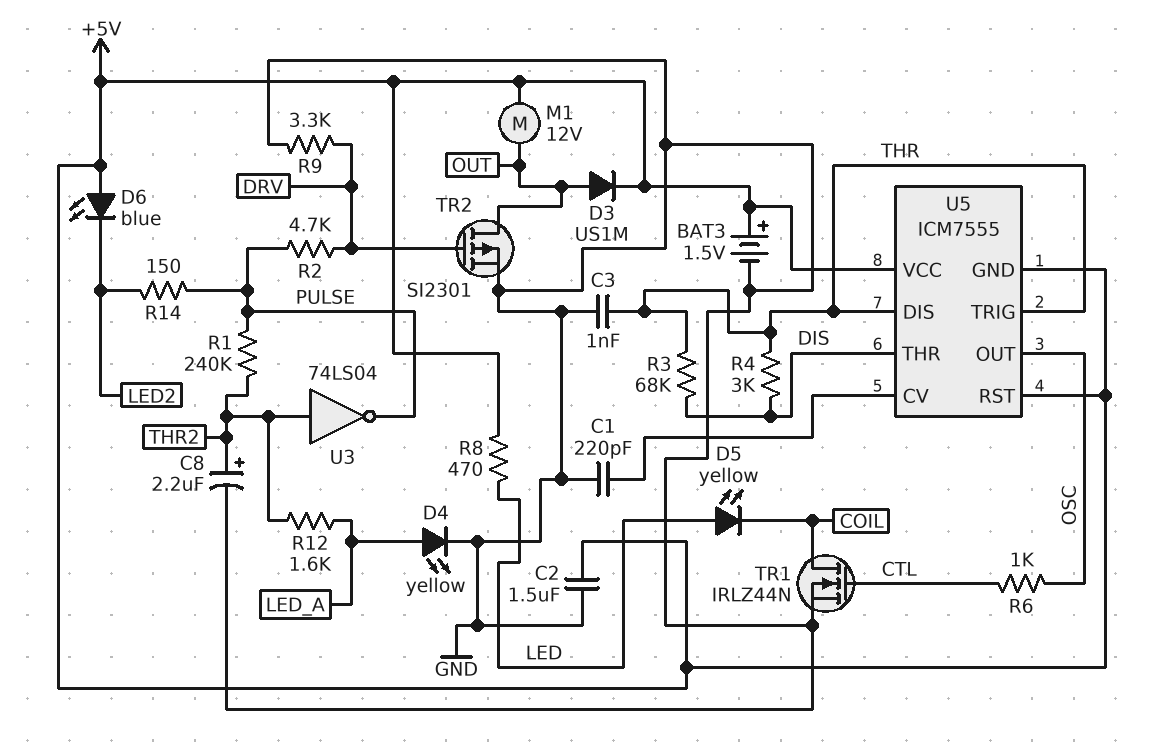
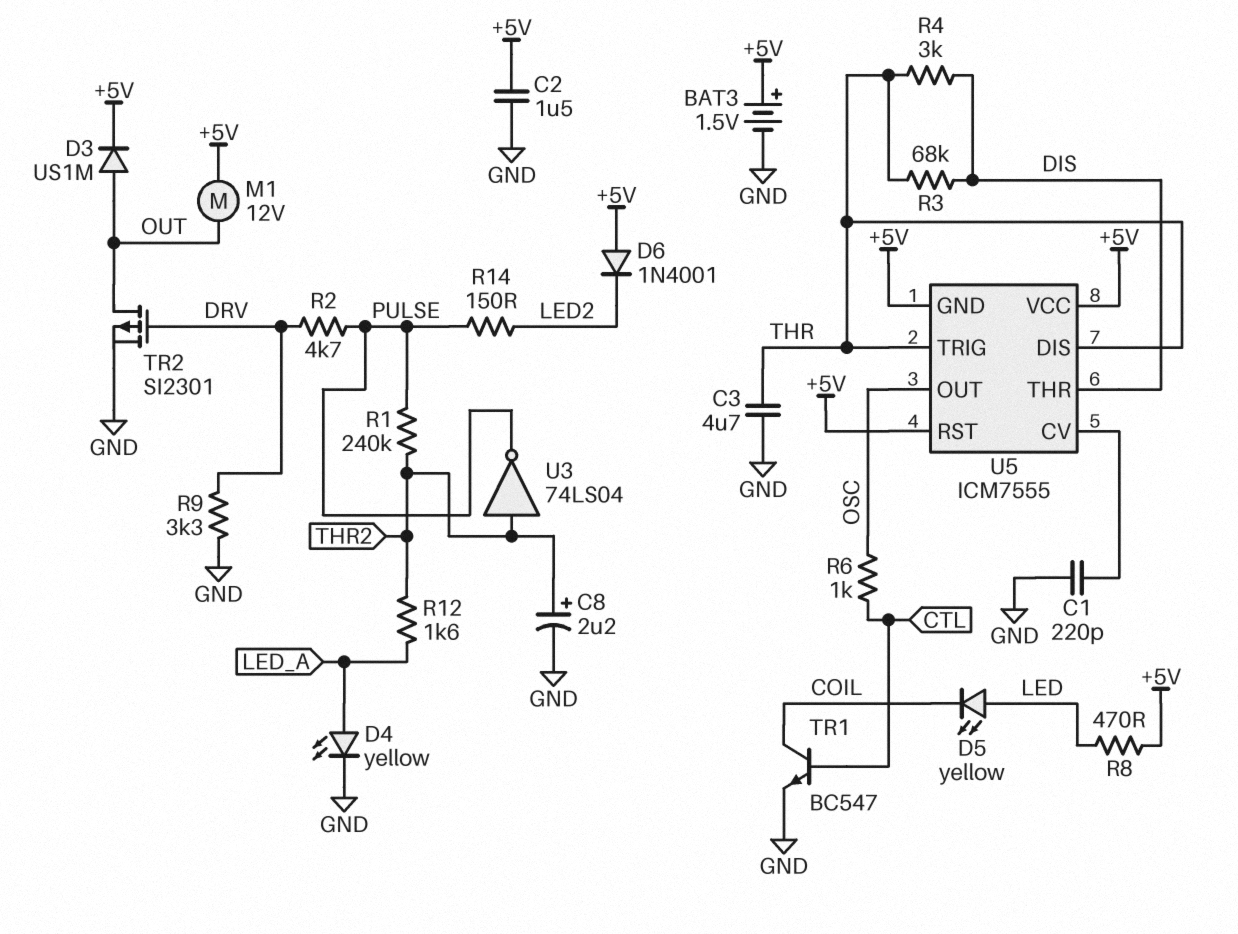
C3: 1nF (GND, THR) -> 4.7uF (GND, THR)
D6: LED blue (A +5V, K LED2) -> diode 1N4001 (A +5V, K LED2)
TR1: NMOS IRLZ44N (G CTL, D COIL, S GND) -> NPN BC547 (B CTL, C COIL, E GND)

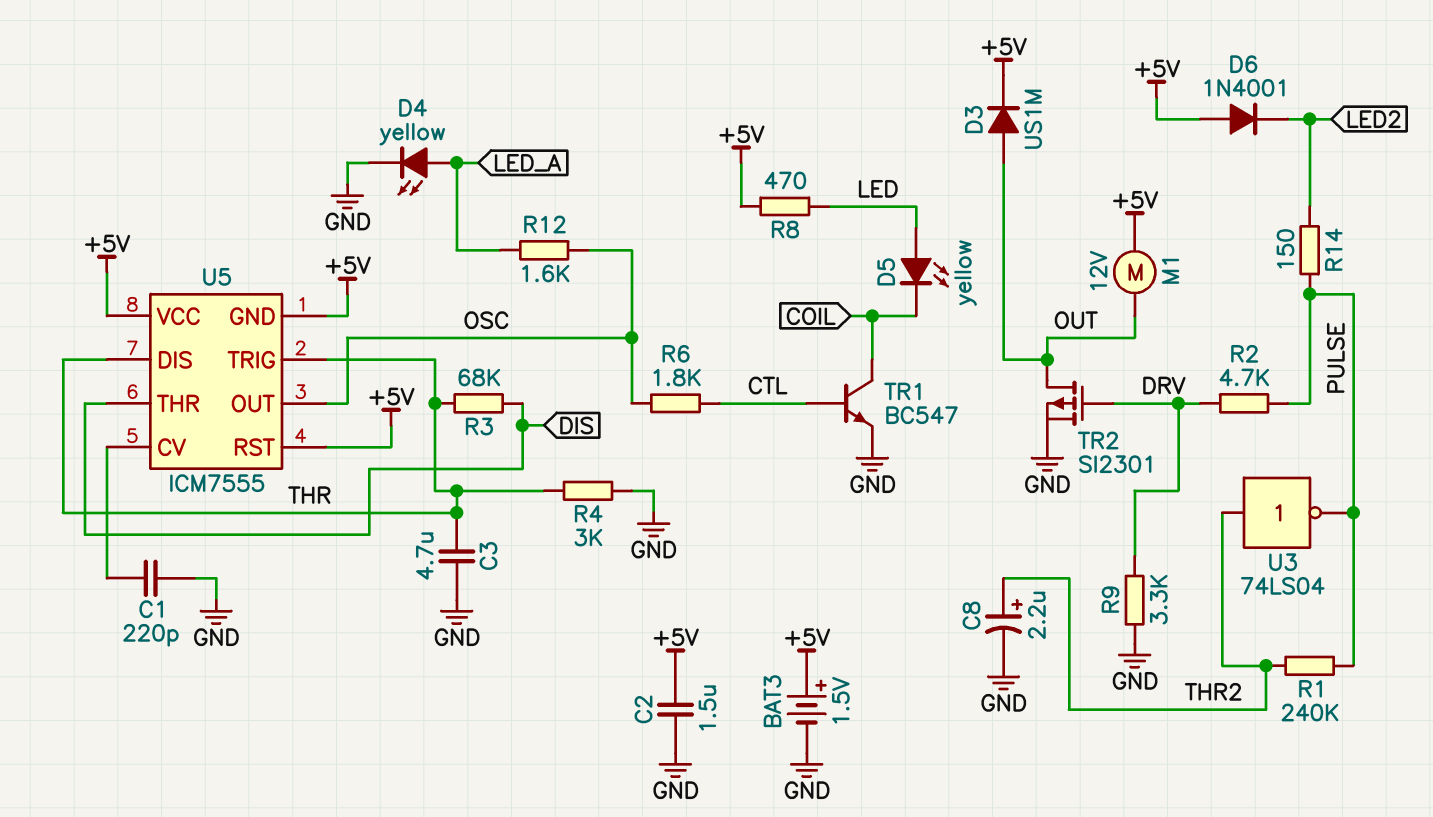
R4: 3k (DIS, THR) -> 3k (GND, THR)
R6: 1k (CTL, OSC) -> 1.8k (CTL, OSC)
R12: 1.6k (LED_A, THR2) -> 1.6k (LED_A, OSC)

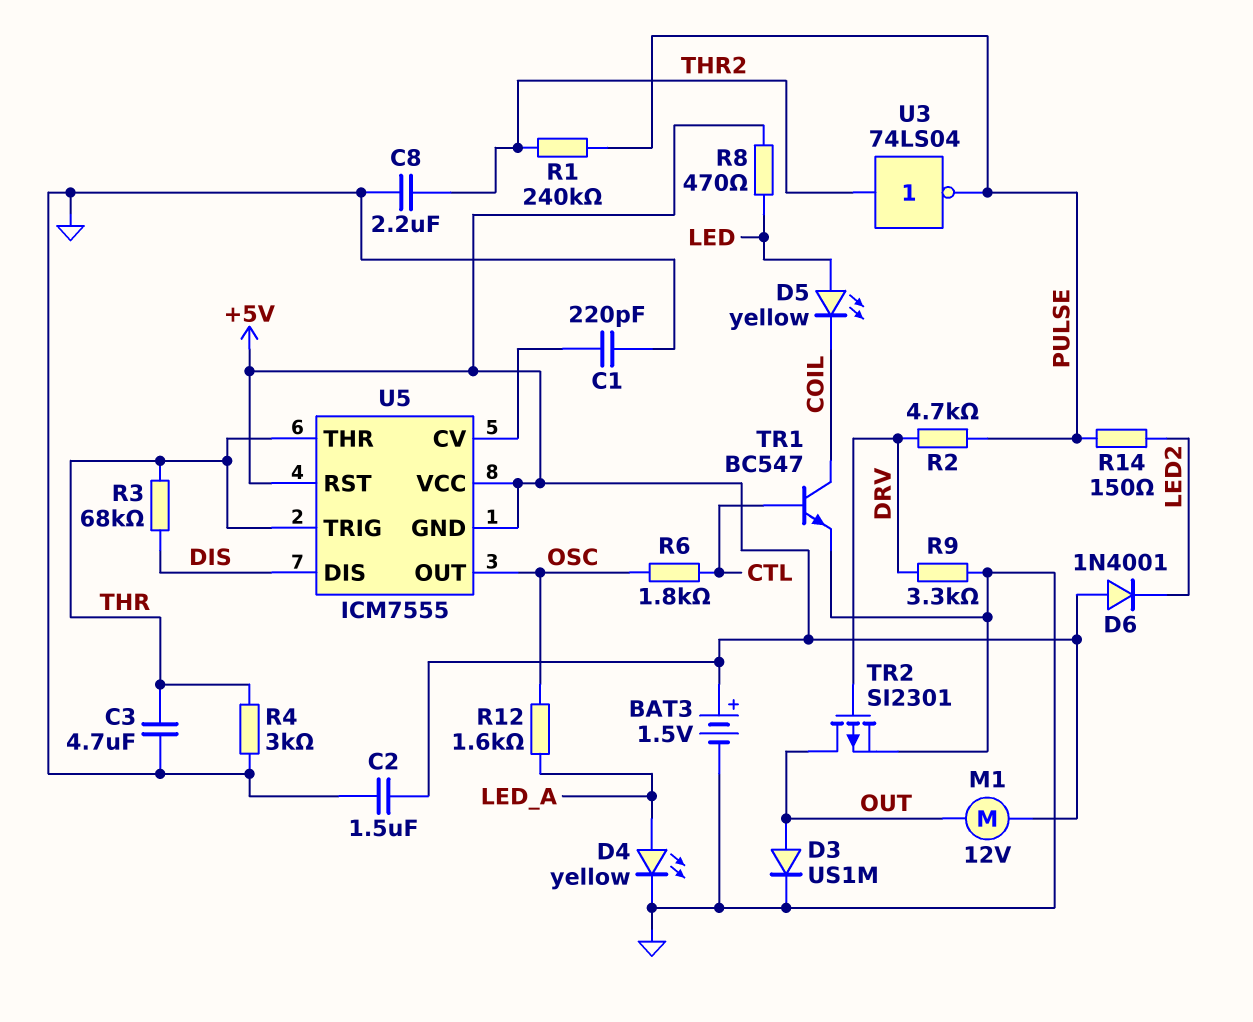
C8: 2.2uF (plus THR2, minus GND) -> 2.2uF (GND, THR2)
D3: diode US1M (A OUT, K +5V) -> diode US1M (A OUT, K GND)
U5 pin DIS: THR -> DIS
U5 pin THR: DIS -> THR

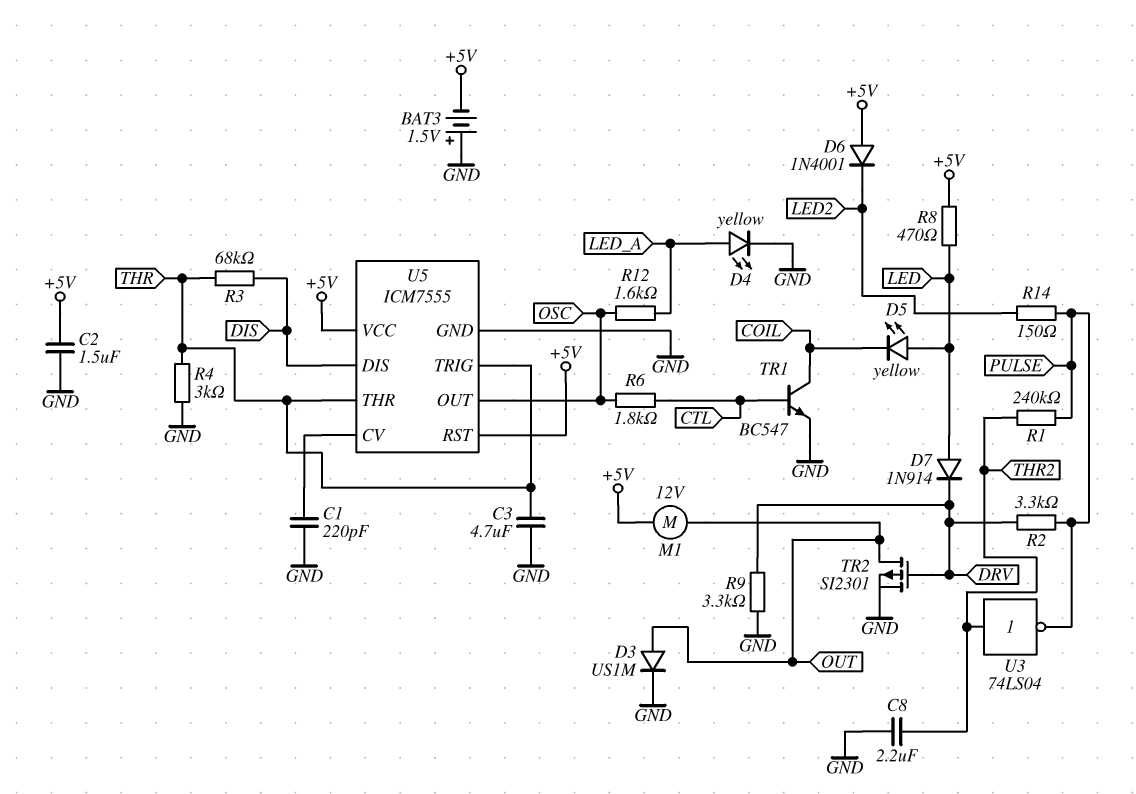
BAT3: 1.5V (plus +5V, minus GND) -> 1.5V (plus GND, minus +5V)
D7: none -> diode 1N914 (A LED, K DRV)
R2: 4.7k (DRV, PULSE) -> 3.3k (DRV, PULSE)
U5 pin GND: +5V -> GND

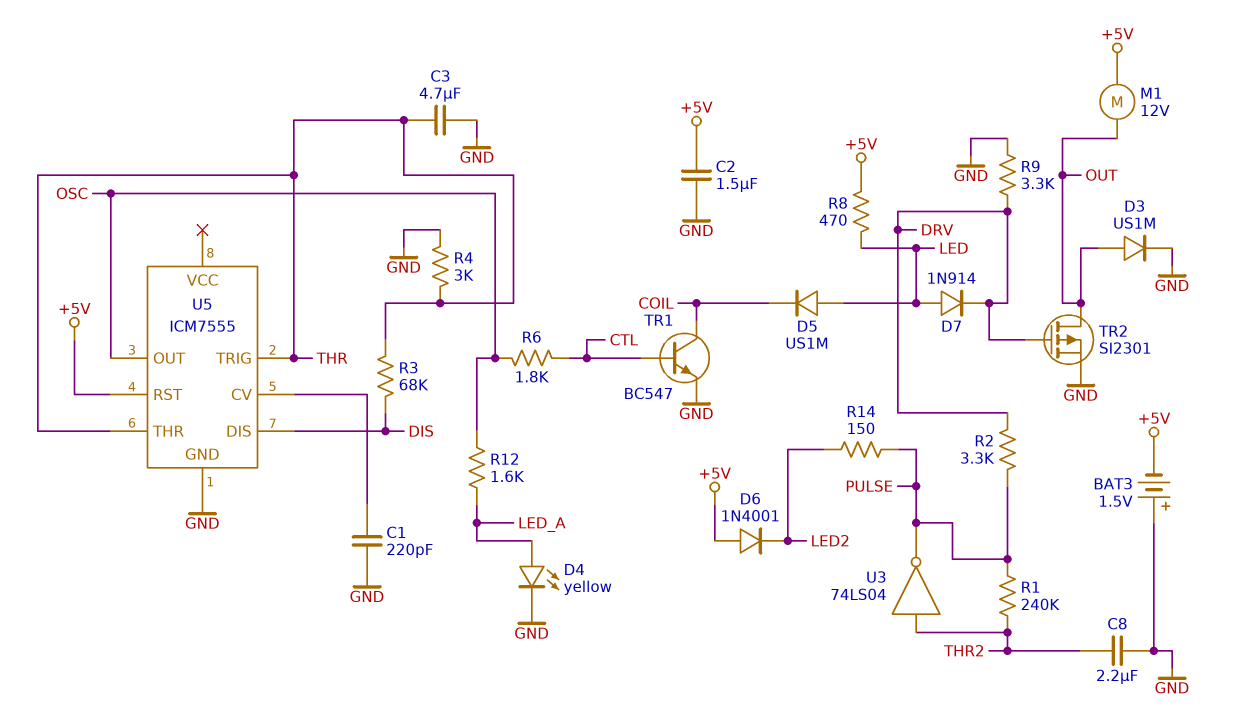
D5: LED yellow (A LED, K COIL) -> diode US1M (A LED, K COIL)
U5 pin VCC: +5V -> none

